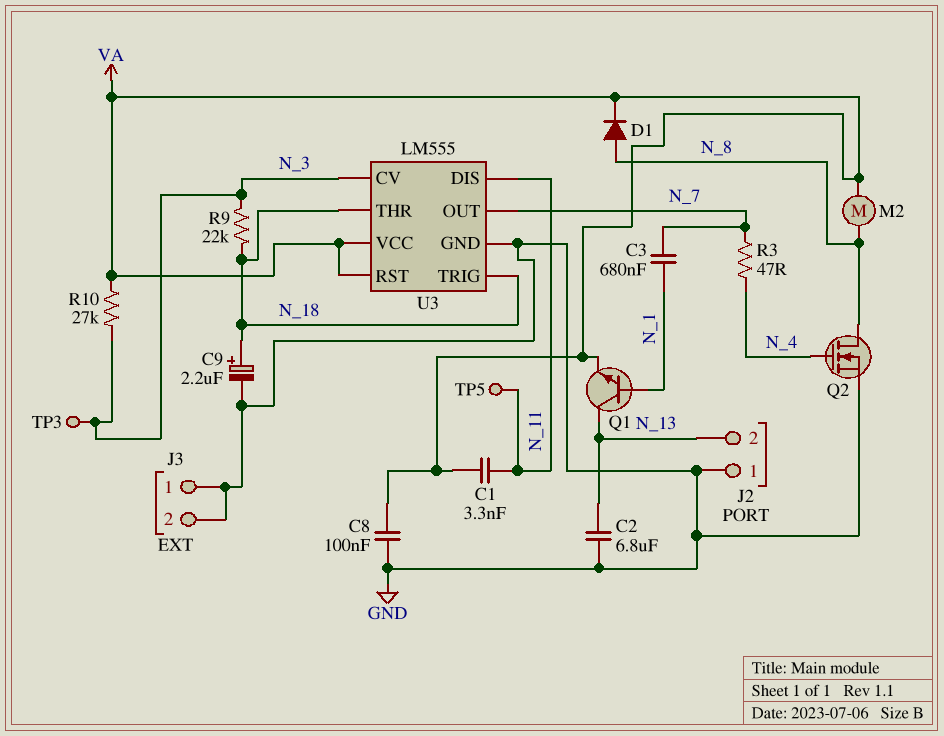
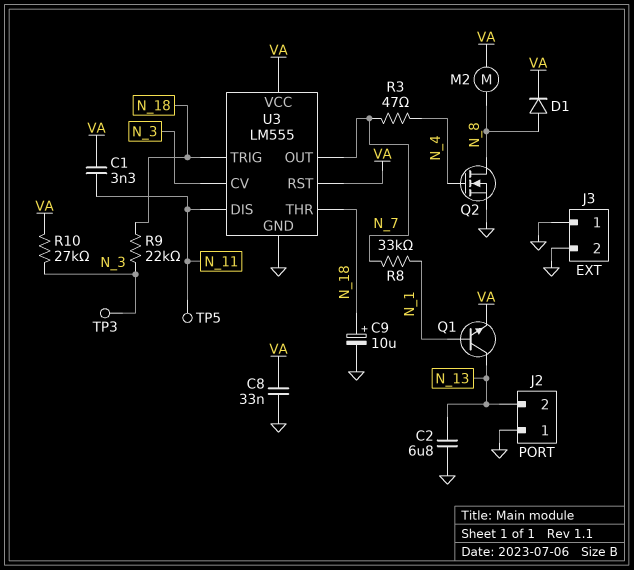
C3: 680nF (N_1, N_7) -> none
C8: 100nF (GND, VA) -> 33nF (GND, VA)
C9: 2.2uF (plus N_18, minus GND) -> 10uF (plus N_18, minus GND)
R8: none -> 33k (N_1, N_7)

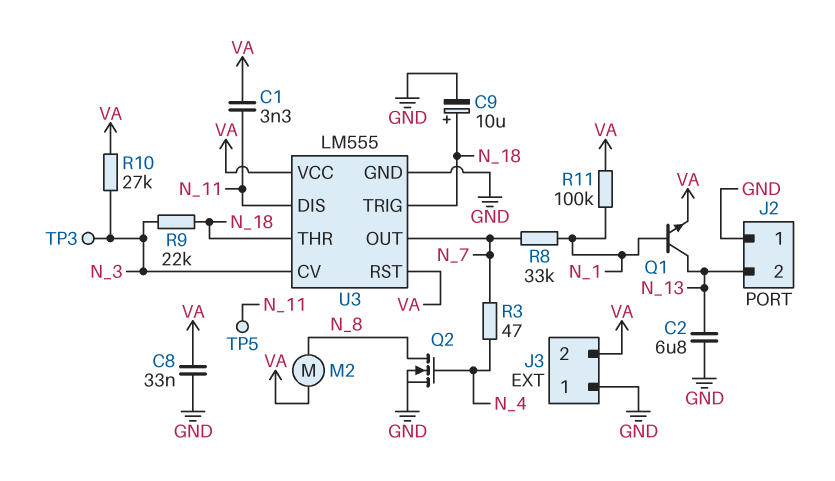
D1: diode (A N_8, K VA) -> none
J3 pin 2: GND -> VA
R11: none -> 100k (N_1, VA)

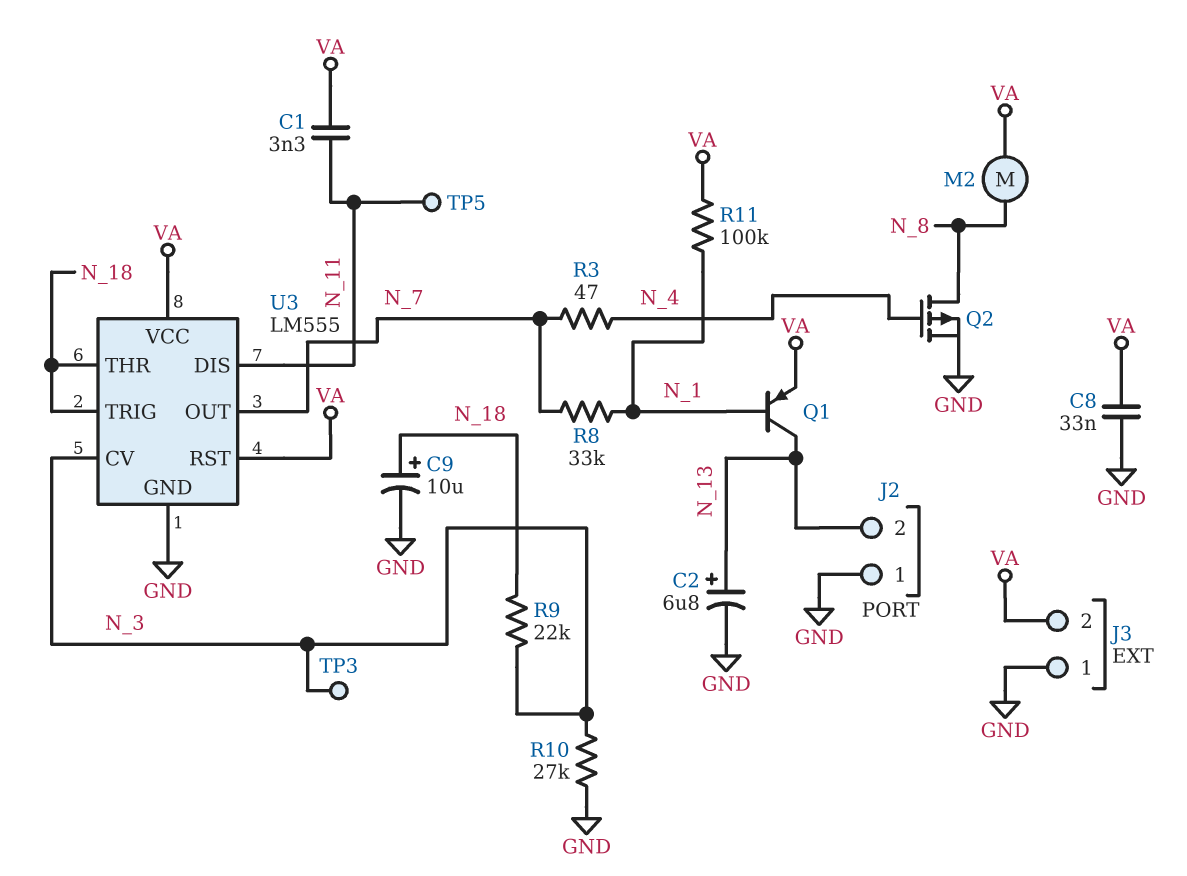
C2: 6.8uF (GND, N_13) -> 6.8uF (plus N_13, minus GND)
Q1: NPN (B N_1, C N_13, E VA) -> PNP (B N_1, C N_13, E VA)
Q2: NMOS (G N_4, D N_8, S GND) -> PMOS (G N_4, D N_8, S GND)
R10: 27k (N_3, VA) -> 27k (GND, N_3)

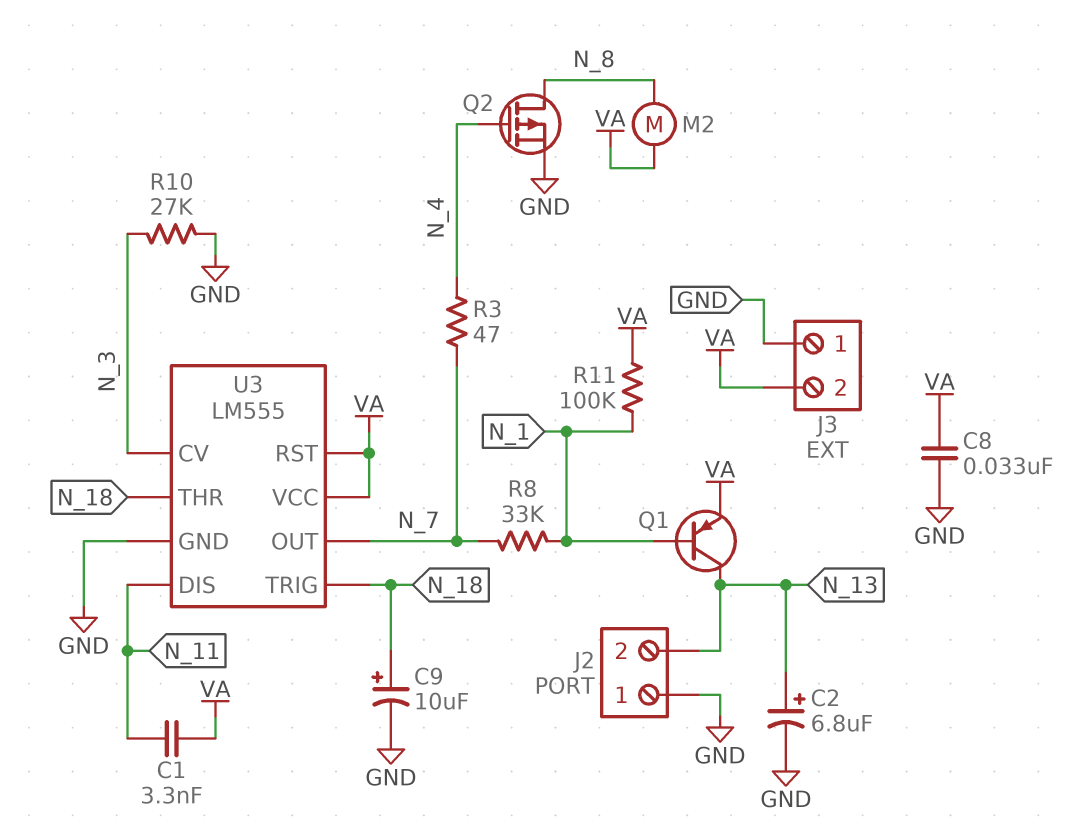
R9: 22k (N_3, N_18) -> none
TP3: test point (N_3) -> none
TP5: test point (N_11) -> none

